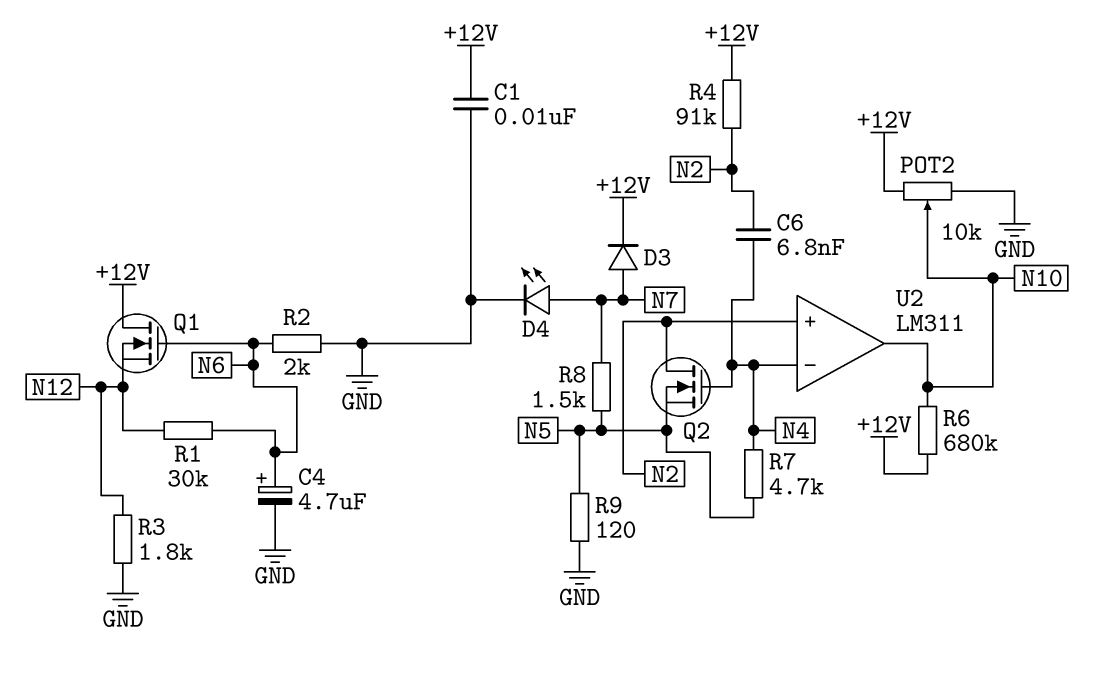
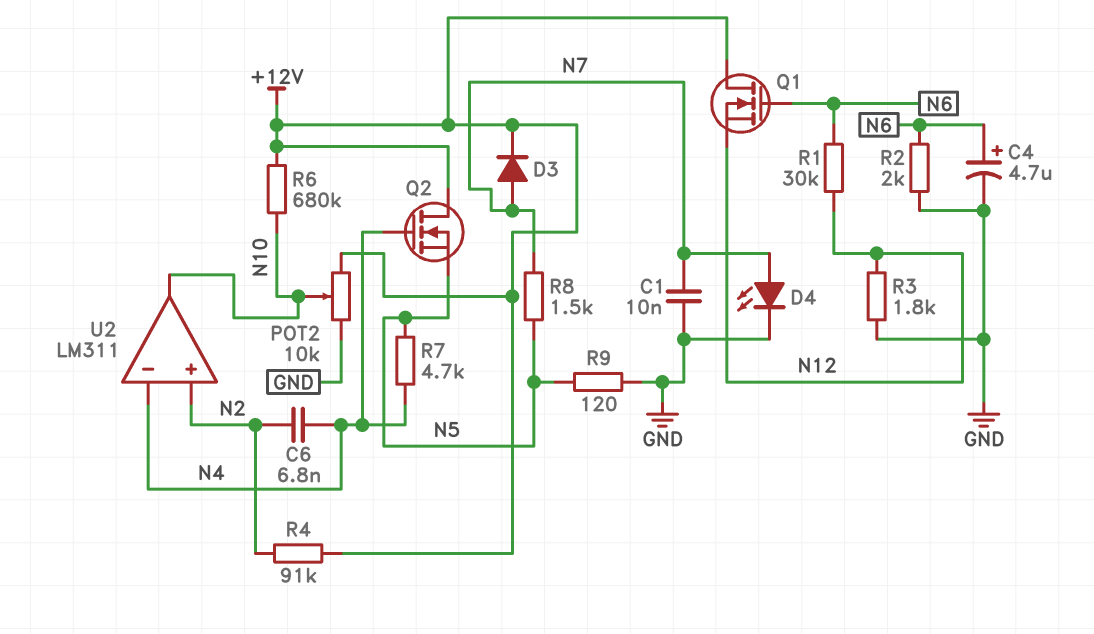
C1: 10nF (+12V, GND) -> 10nF (GND, N7)
Q2: NMOS (G N4, D N2, S N5) -> NMOS (G N4, D +12V, S N5)

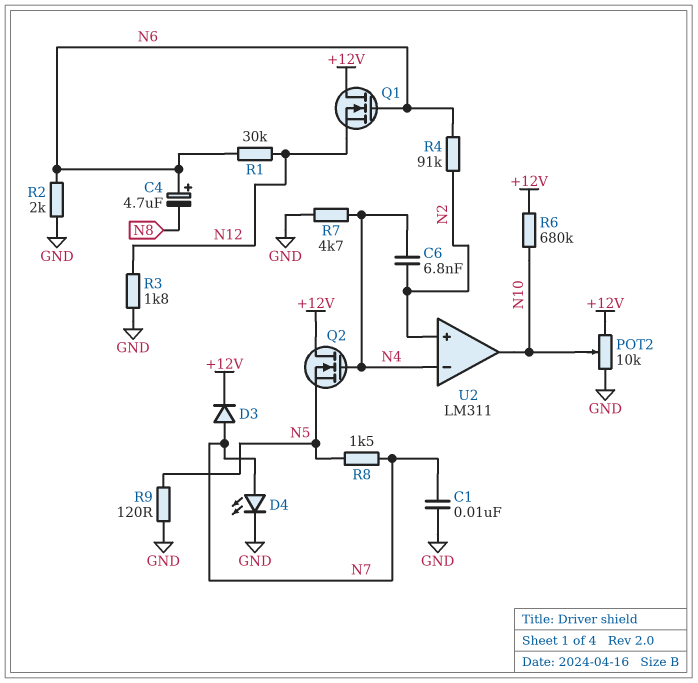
C4: 4.7uF (plus N6, minus GND) -> 4.7uF (plus N6, minus N8)
R4: 91k (+12V, N2) -> 91k (N2, N6)
R7: 4.7k (N4, N5) -> 4.7k (GND, N4)

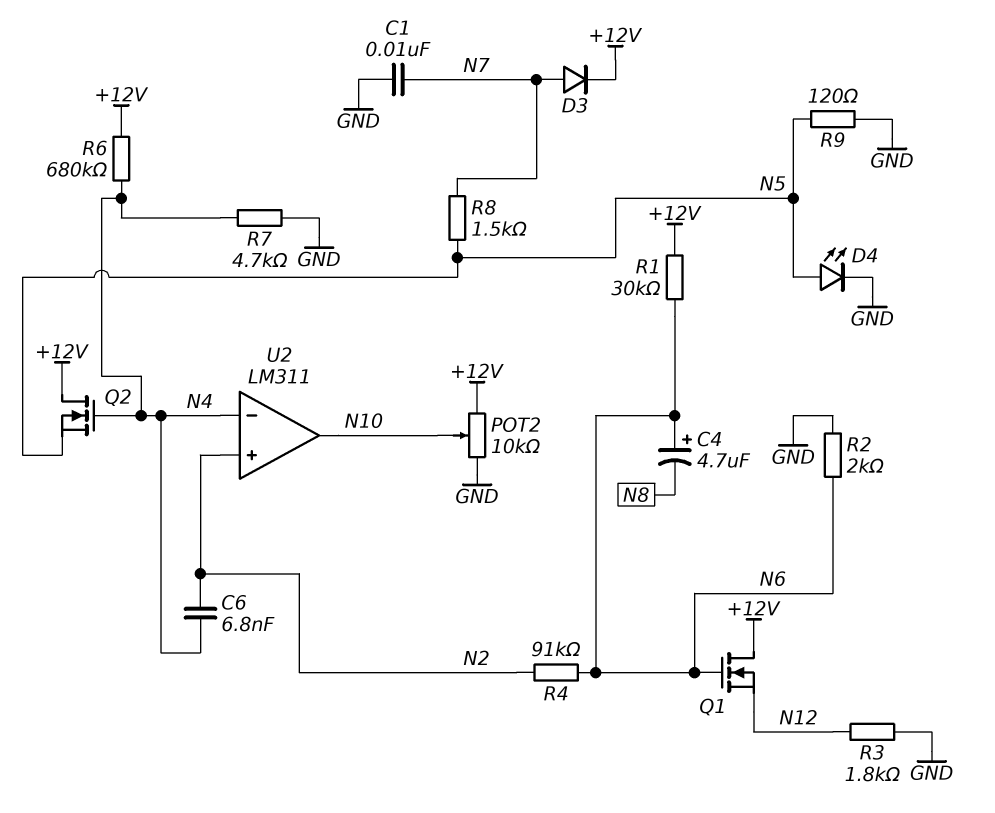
D4: LED (A N7, K GND) -> LED (A N5, K GND)
R1: 30k (N6, N12) -> 30k (+12V, N6)
R6: 680k (+12V, N10) -> 680k (+12V, N4)

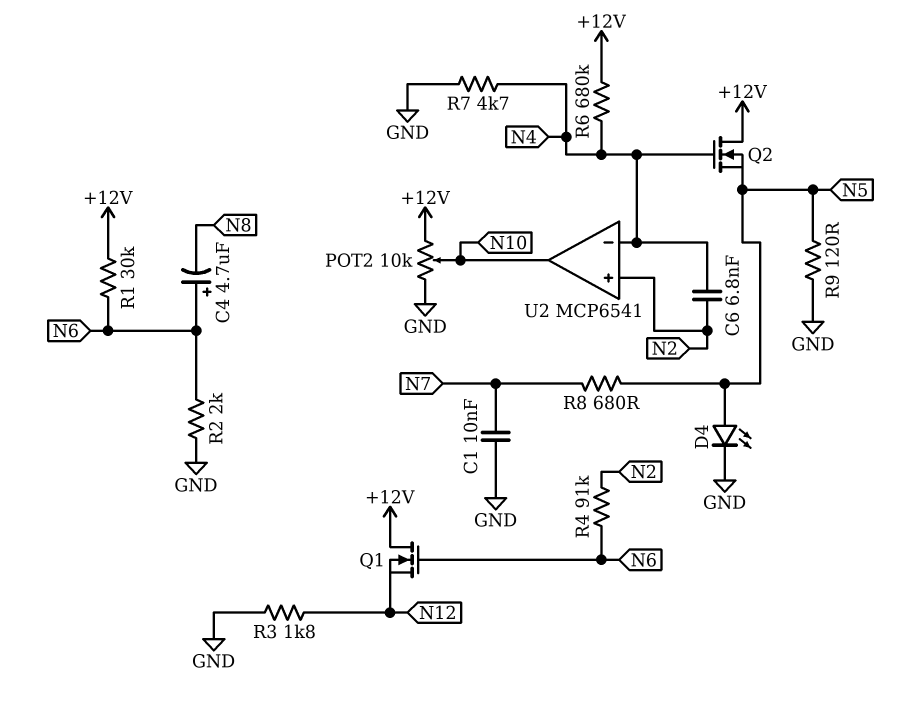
D3: diode (A N7, K +12V) -> none
R8: 1.5k (N5, N7) -> 680 (N5, N7)
U2: LM311 -> MCP6541

